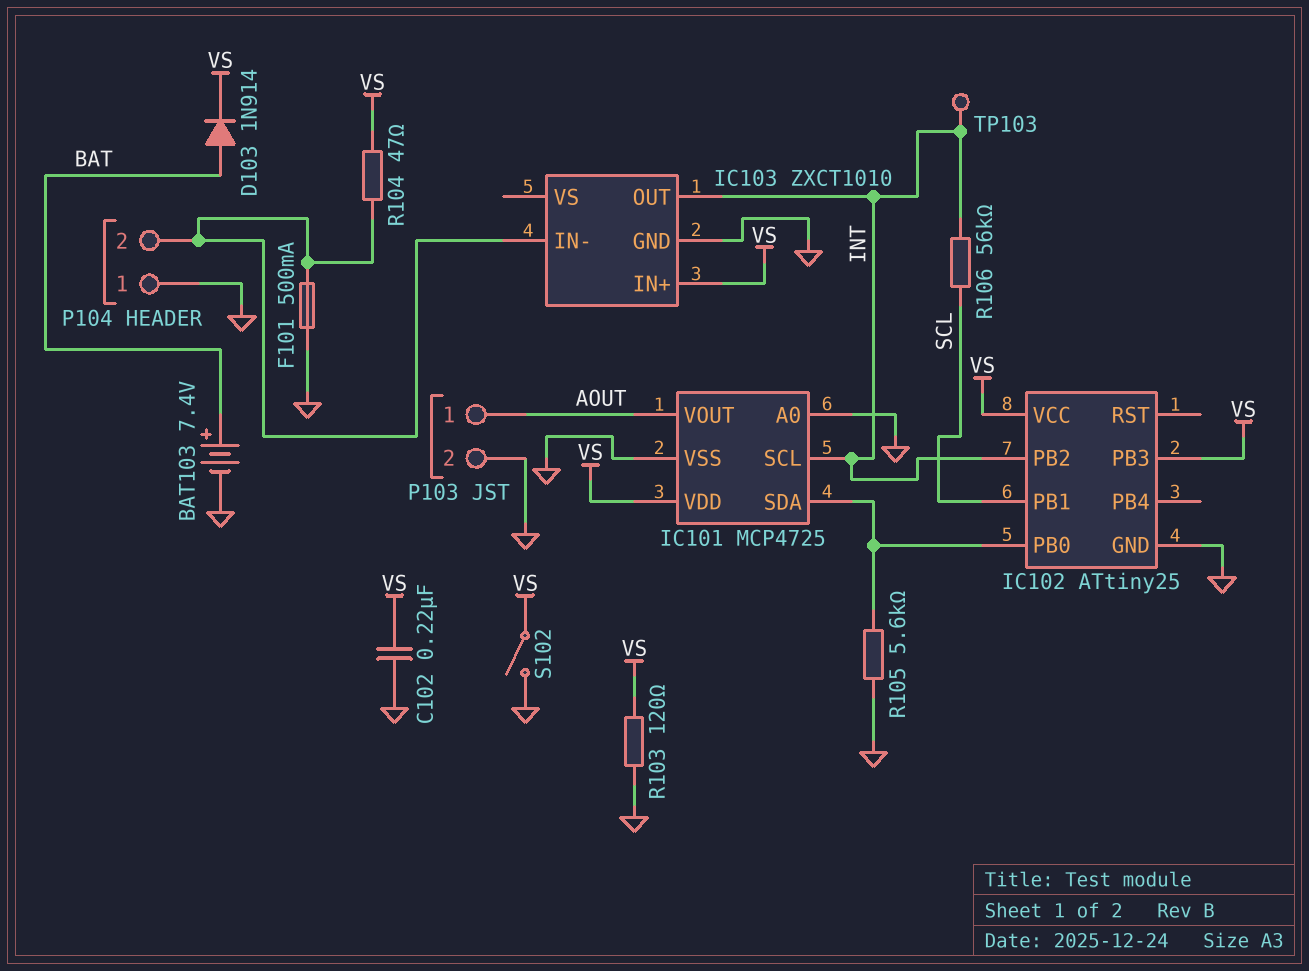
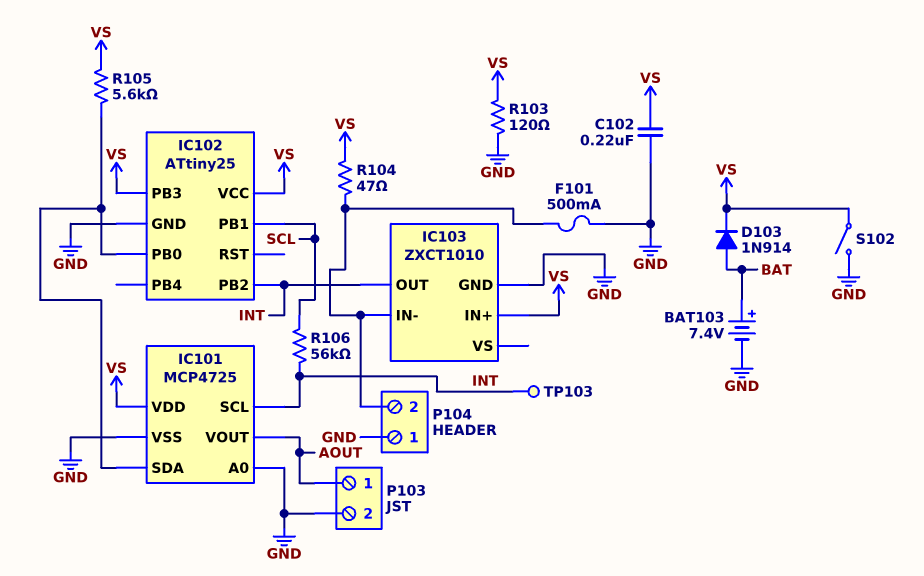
R105: 5.6k (GND, IC101/SDA) -> 5.6k (IC101/SDA, VS)

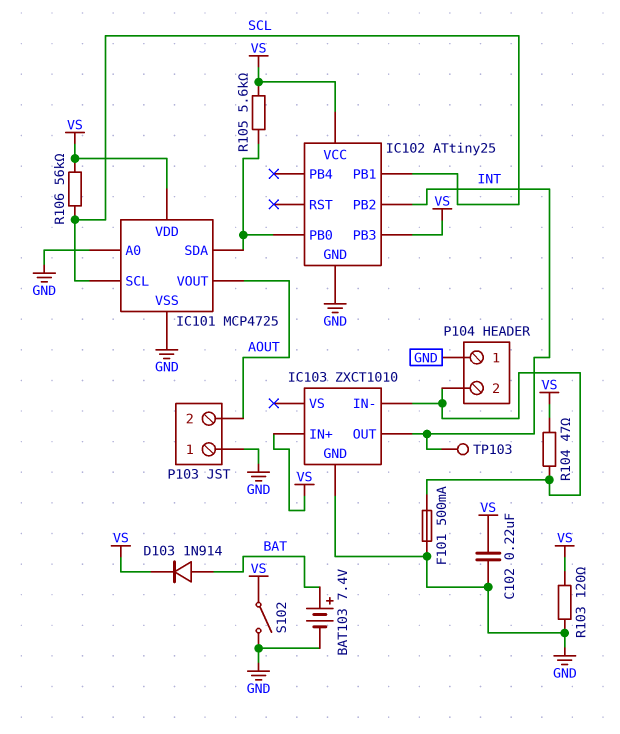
IC101 pin SCL: INT -> SCL
P103 pin 1: AOUT -> GND
P103 pin 2: GND -> AOUT
R106: 56k (INT, SCL) -> 56k (SCL, VS)

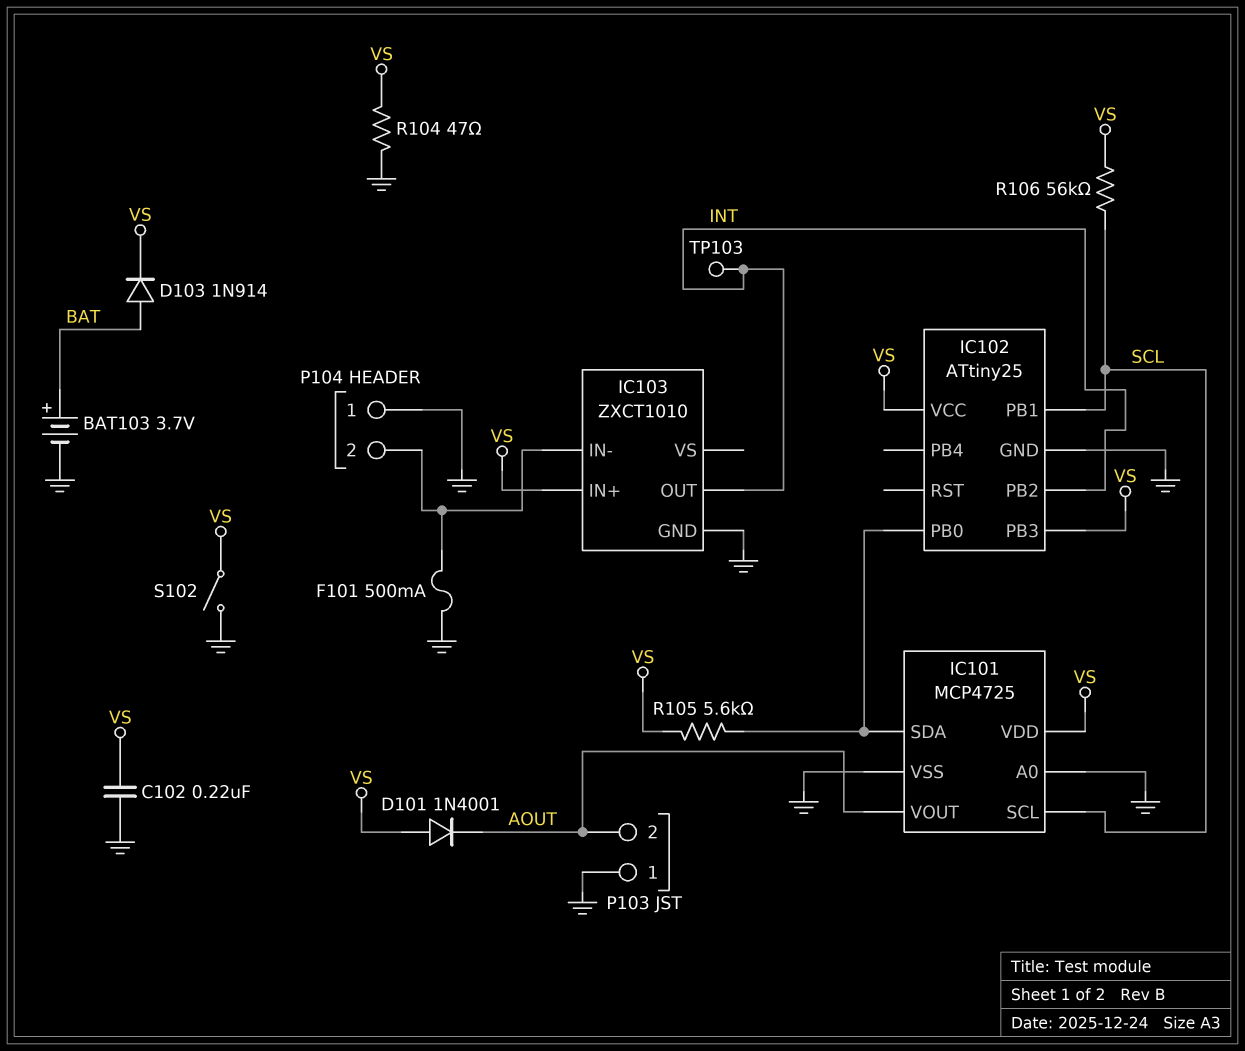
BAT103: 7.4V (plus BAT, minus GND) -> 3.7V (plus BAT, minus GND)
D101: none -> diode 1N4001 (A VS, K AOUT)
R103: 120 (GND, VS) -> none
R104: 47 (IC103/IN-, VS) -> 47 (GND, VS)

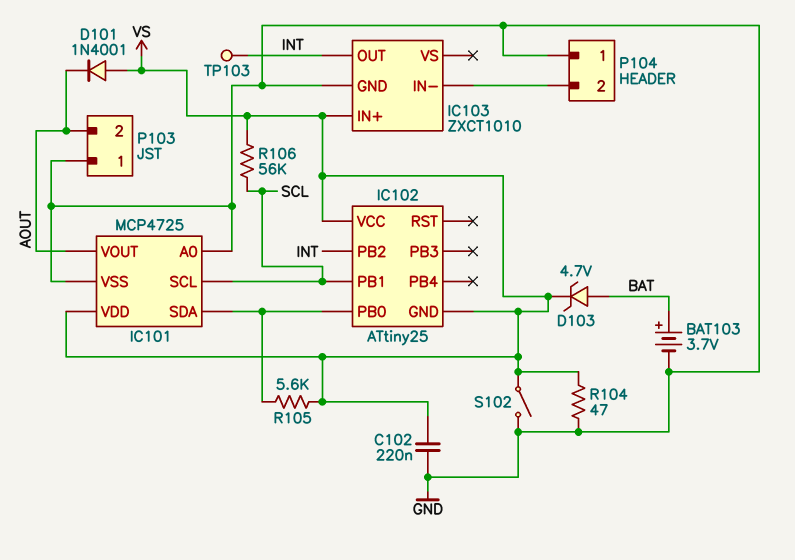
D103: diode 1N914 (A BAT, K VS) -> zener 4.7V (A BAT, K VS)
F101: 500mA (GND, IC103/IN-) -> none
IC102 pin GND: GND -> VS
IC102 pin PB3: VS -> none

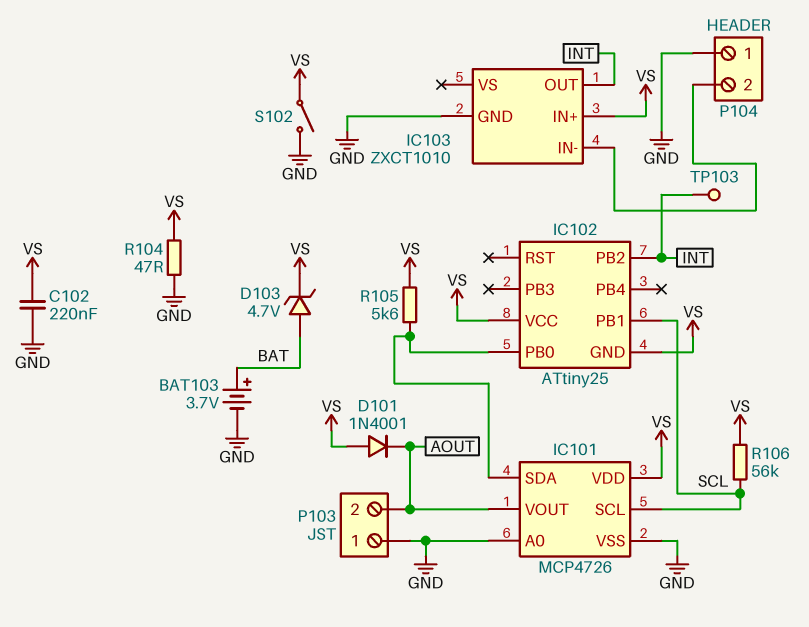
IC101: MCP4725 -> MCP4726

